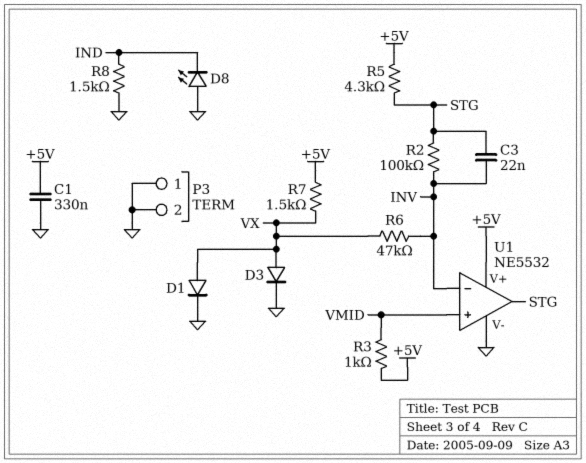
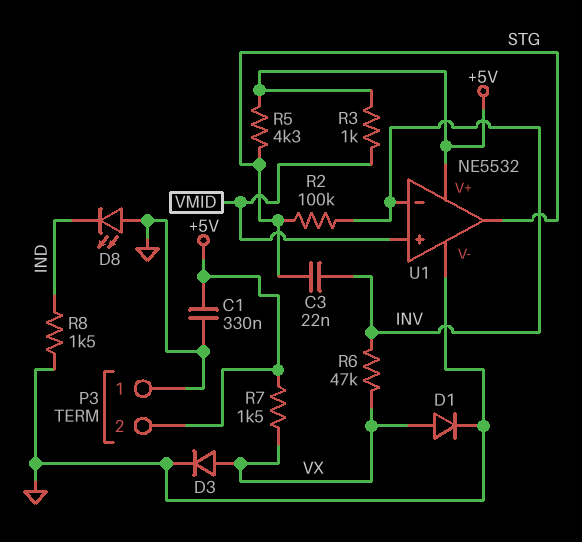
P3 pin 2: GND -> +5V

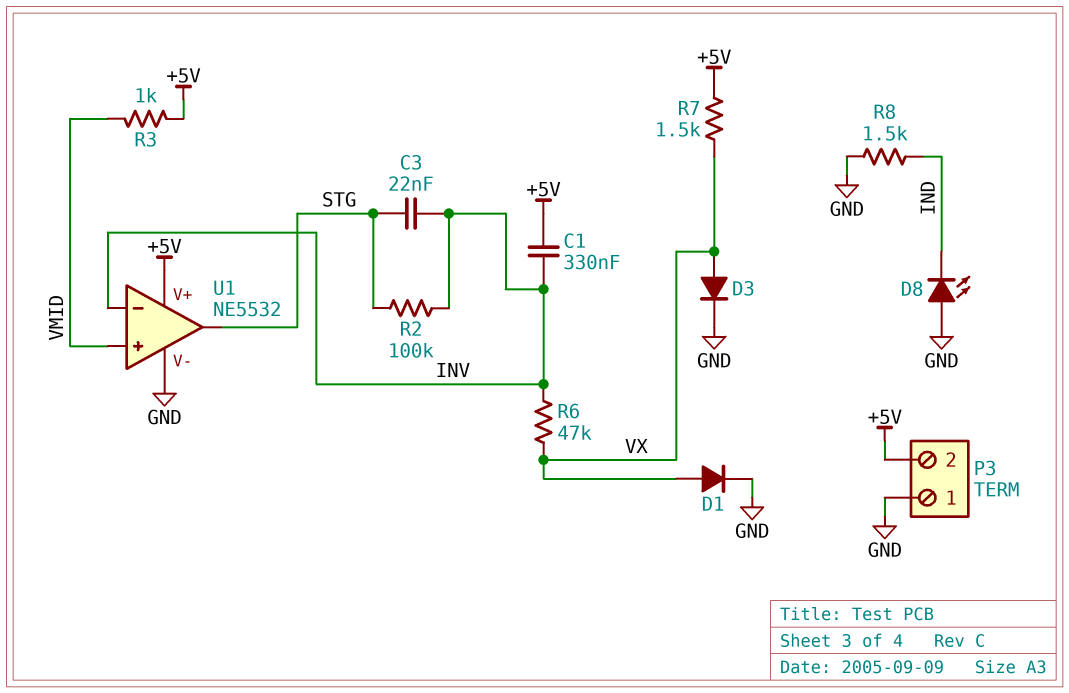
C1: 330nF (+5V, GND) -> 330nF (+5V, INV)
R5: 4.3k (+5V, STG) -> none

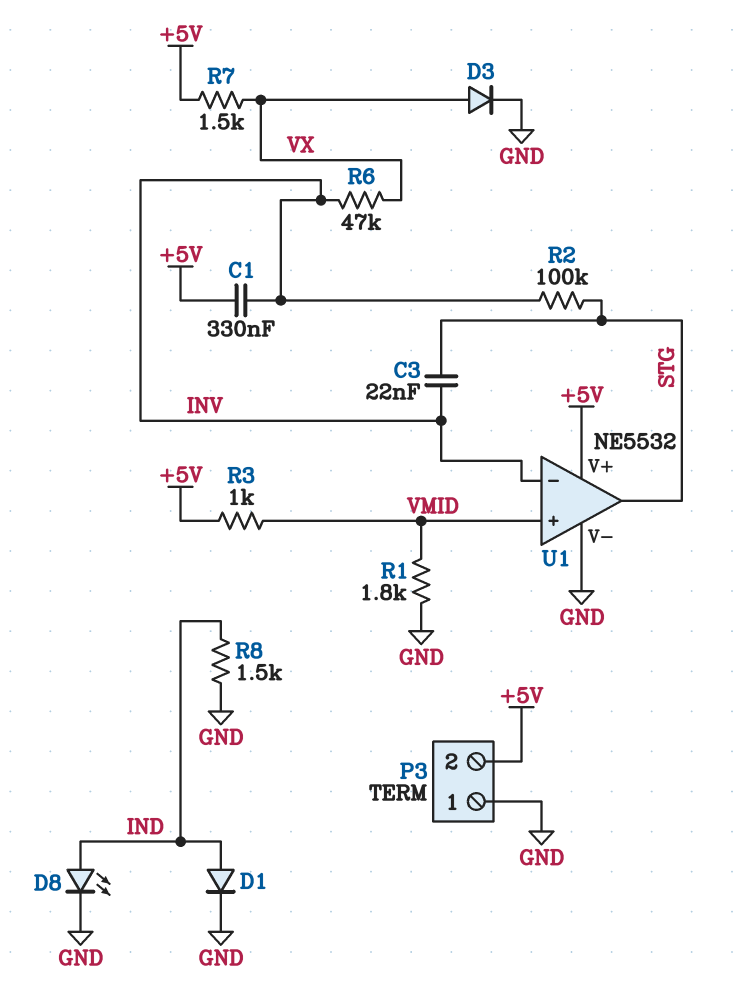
D1: diode (A VX, K GND) -> diode (A IND, K GND)
D8: LED (A GND, K IND) -> LED (A IND, K GND)
R1: none -> 1.8k (GND, VMID)

